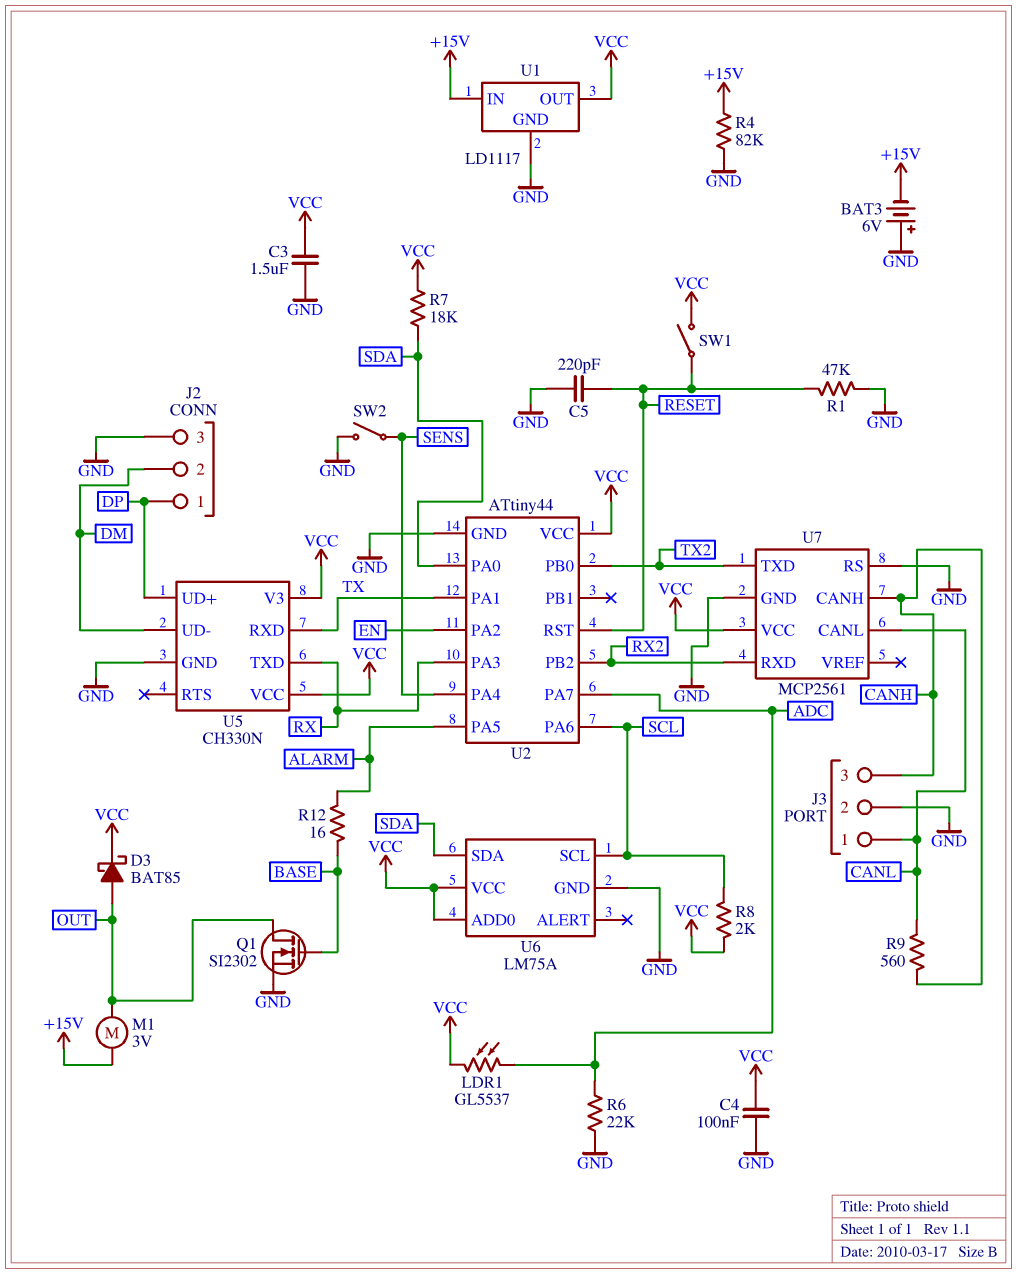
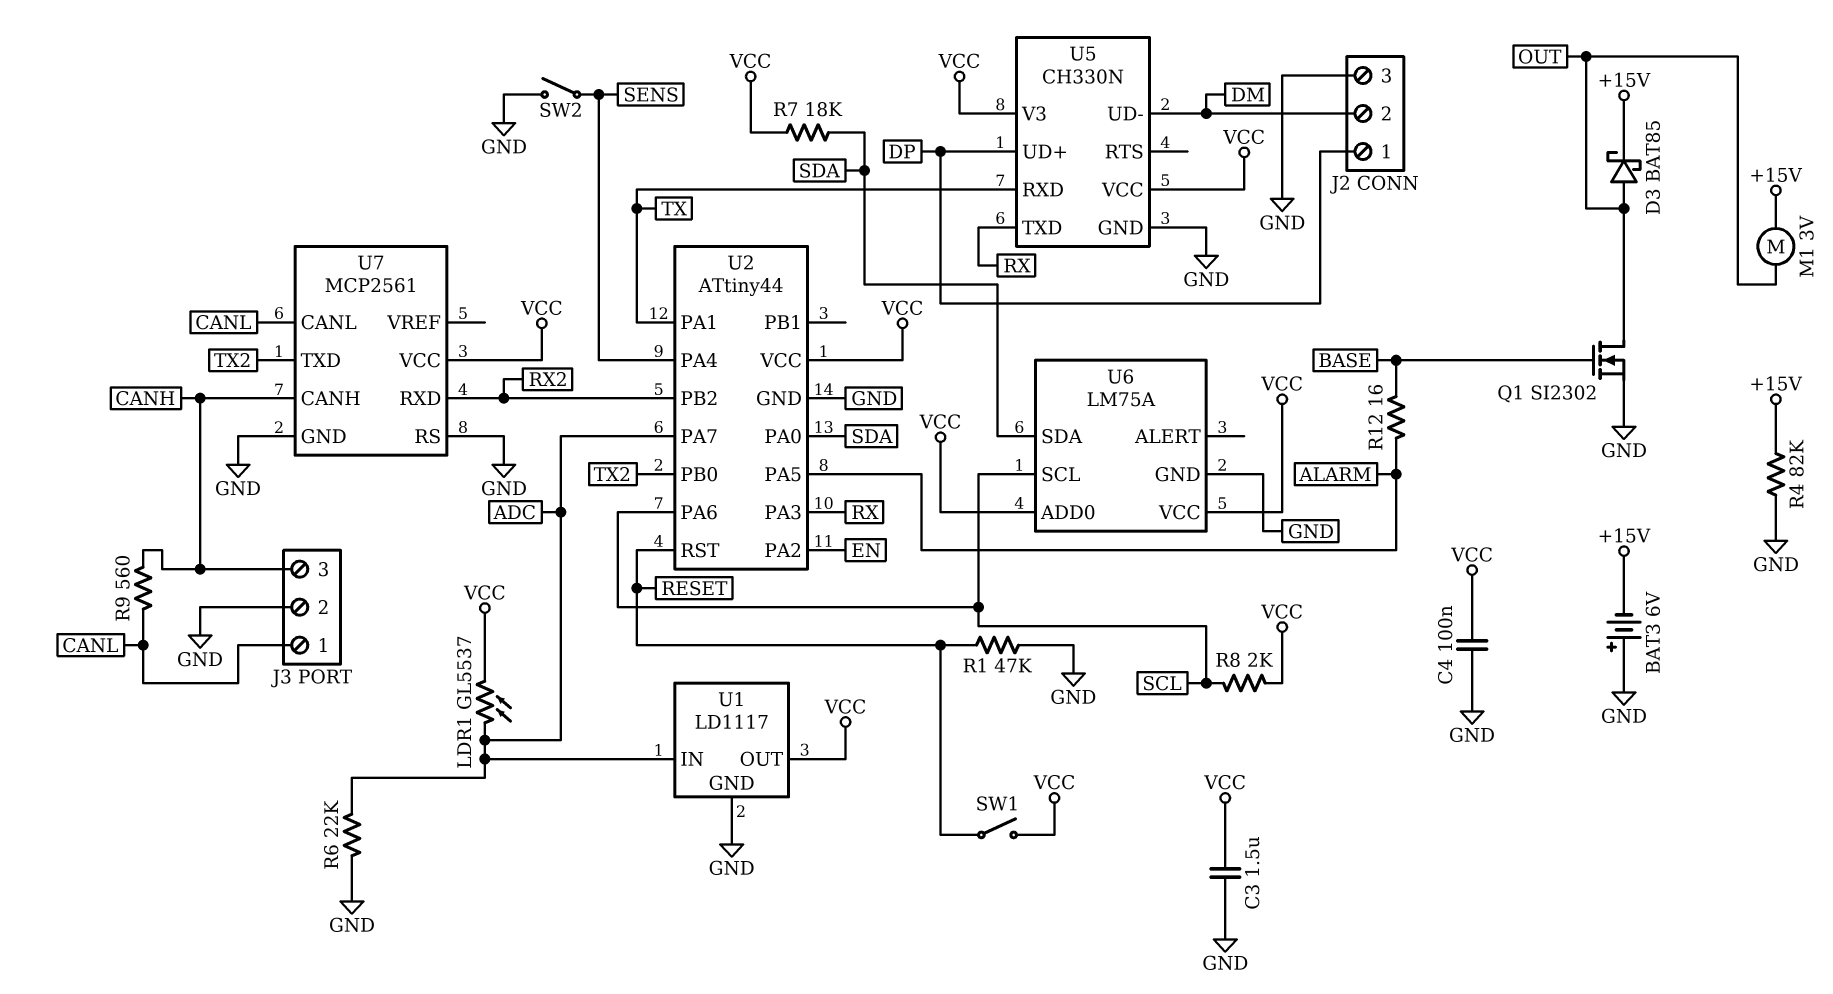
C5: 220pF (GND, RESET) -> none
D3: schottky BAT85 (A OUT, K VCC) -> schottky BAT85 (A OUT, K +15V)
U1 pin IN: +15V -> ADC

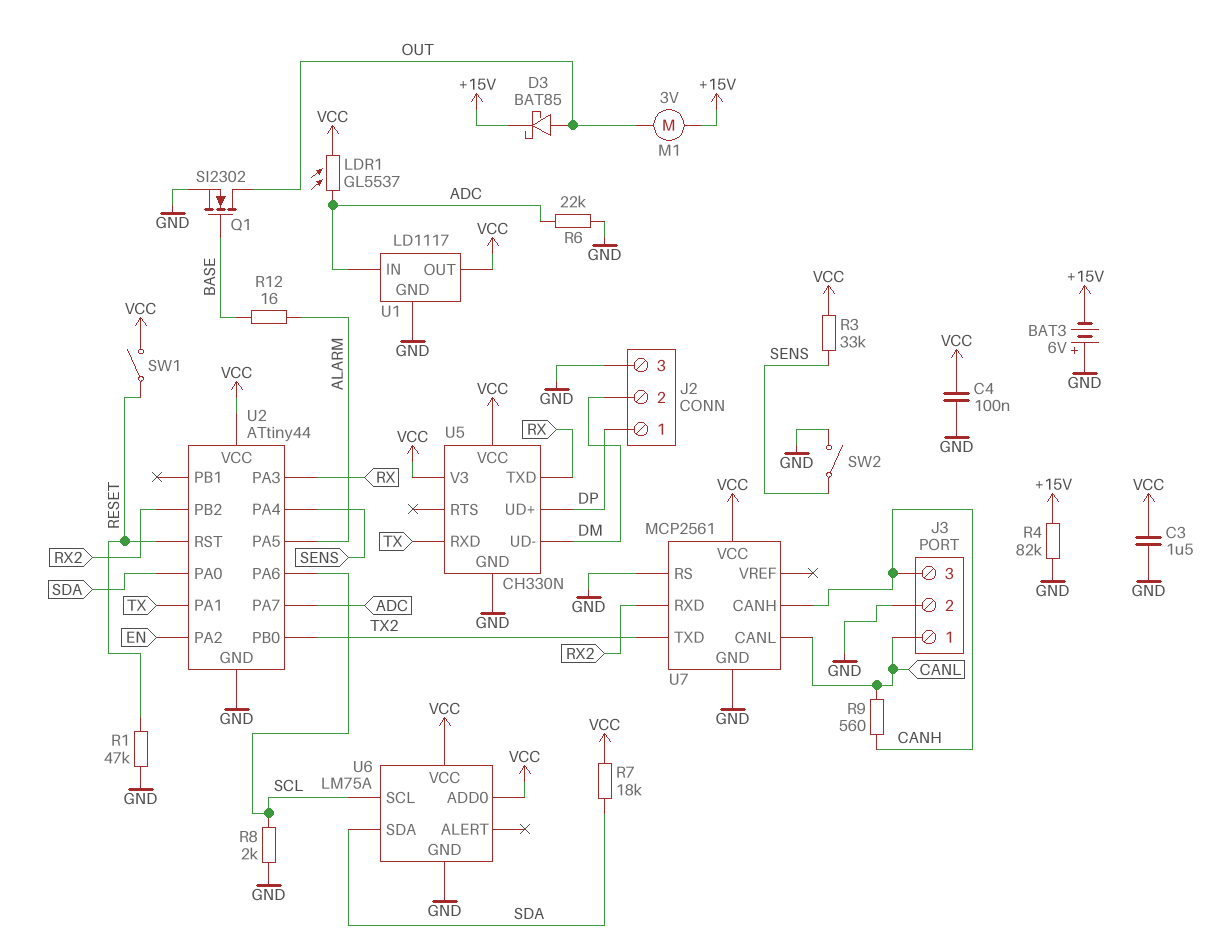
R3: none -> 33k (SENS, VCC)
R8: 2k (SCL, VCC) -> 2k (GND, SCL)

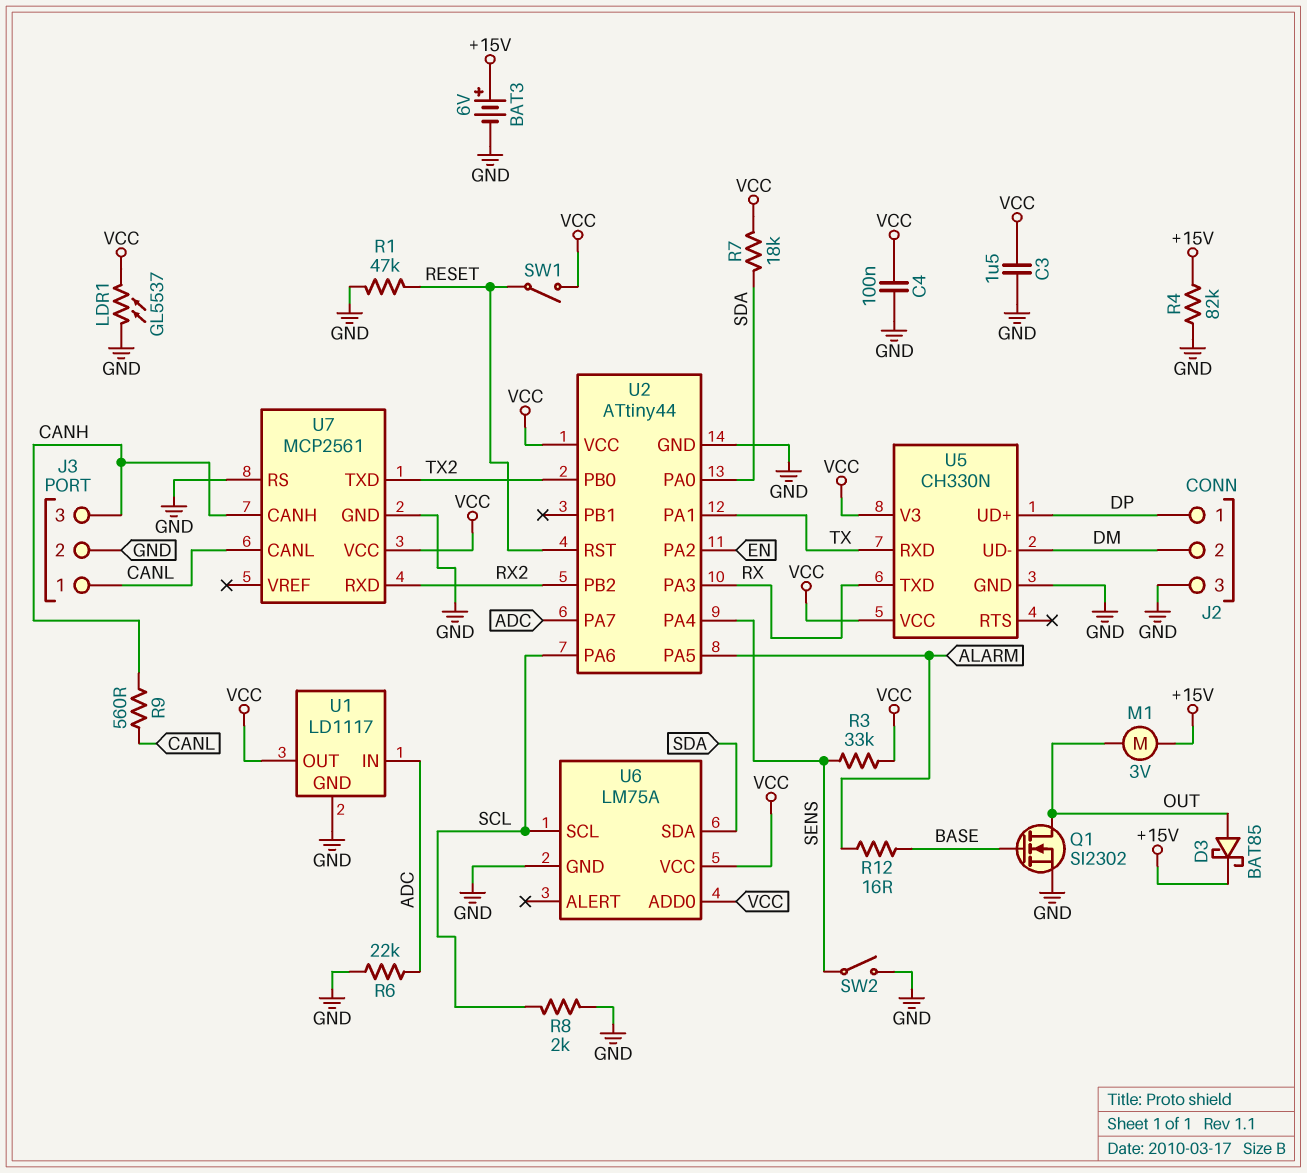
BAT3: 6V (plus GND, minus +15V) -> 6V (plus +15V, minus GND)
LDR1: GL5537 (ADC, VCC) -> GL5537 (GND, VCC)

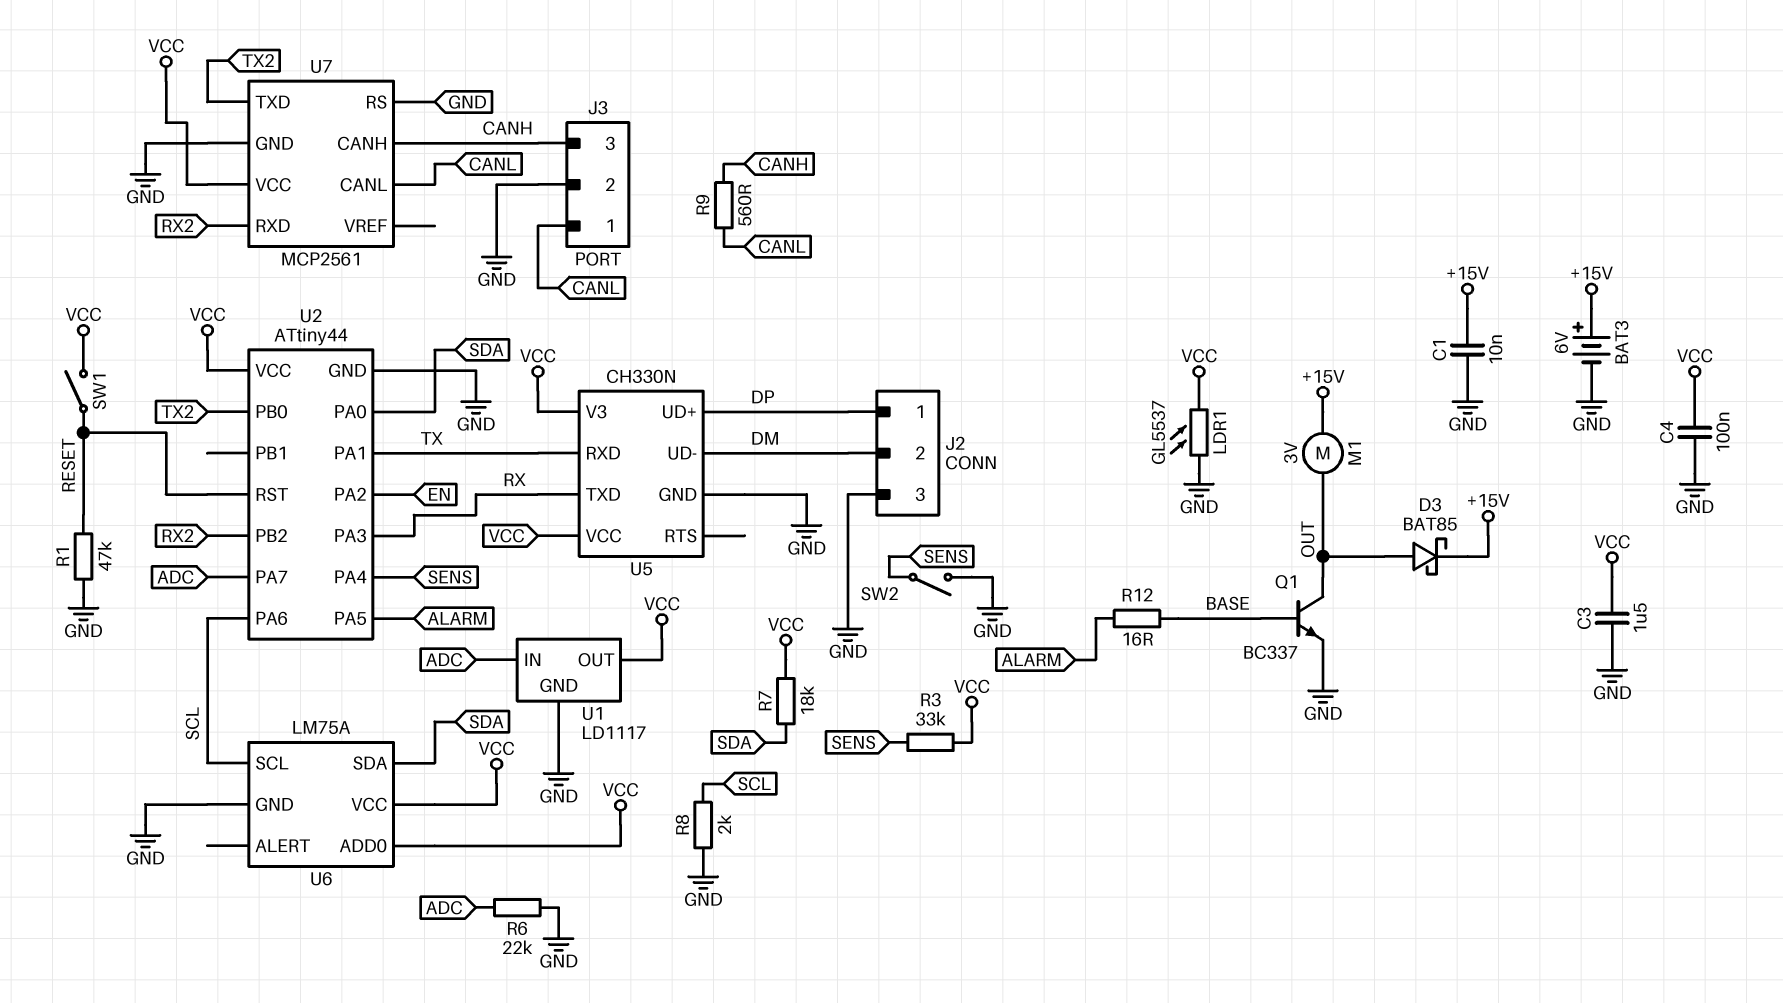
C1: none -> 10nF (+15V, GND)
Q1: NMOS SI2302 (G BASE, D OUT, S GND) -> NPN BC337 (B BASE, C OUT, E GND)
R4: 82k (+15V, GND) -> none

